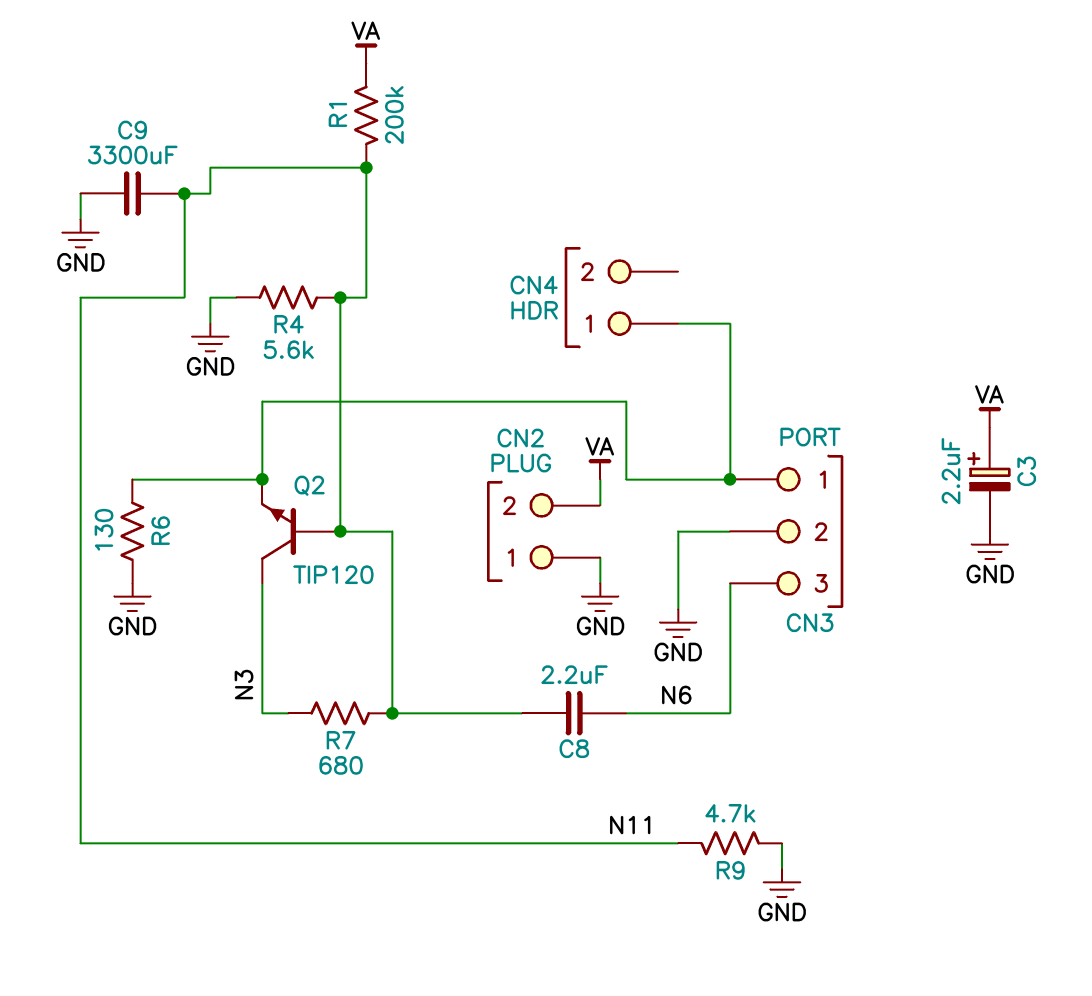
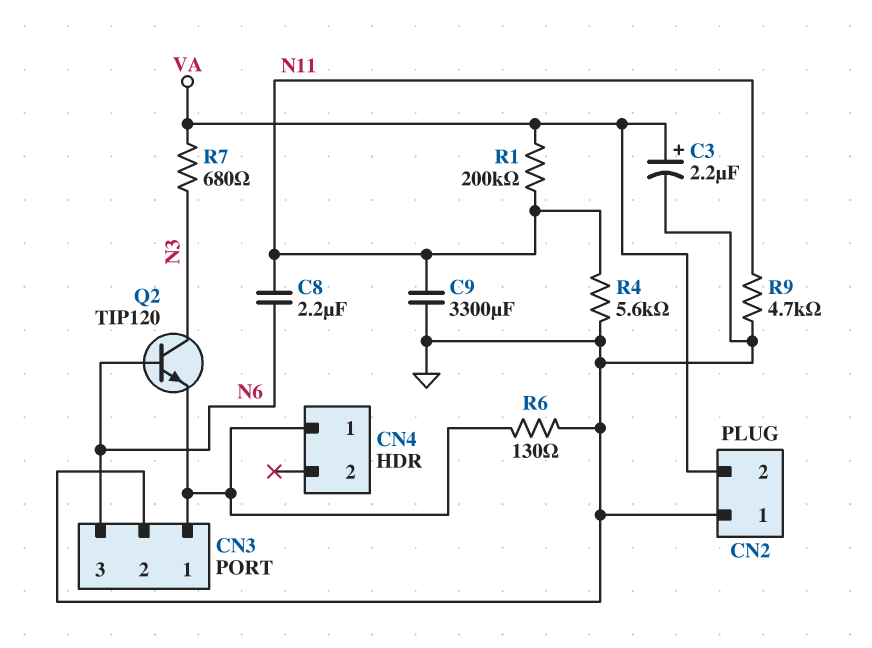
Q2: NPN TIP120 (B N11, C N3, E CN3/1) -> NPN TIP120 (B N6, C N3, E CN3/1)
R7: 680 (N3, N11) -> 680 (N3, VA)

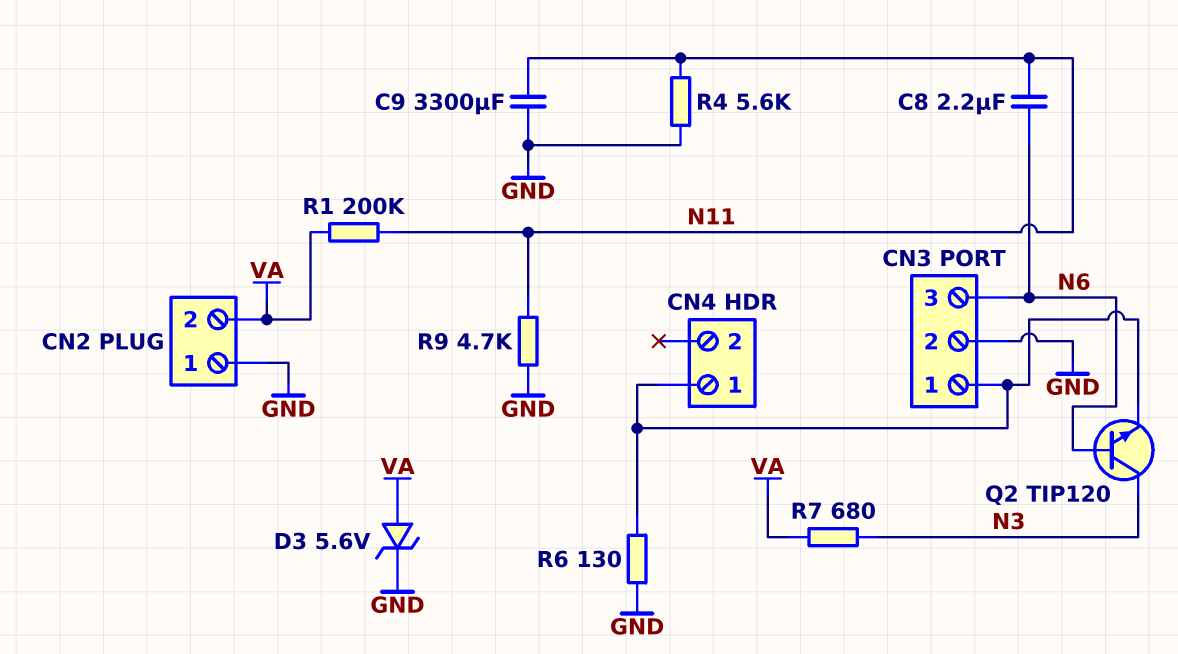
C3: 2.2uF (plus VA, minus GND) -> none
D3: none -> zener 5.6V (A VA, K GND)

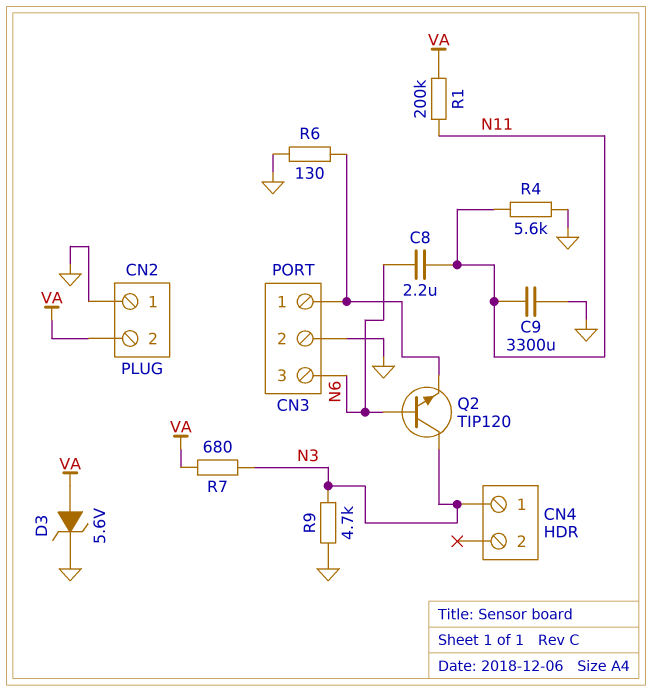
CN4 pin 1: CN3/1 -> N3
R9: 4.7k (GND, N11) -> 4.7k (GND, N3)

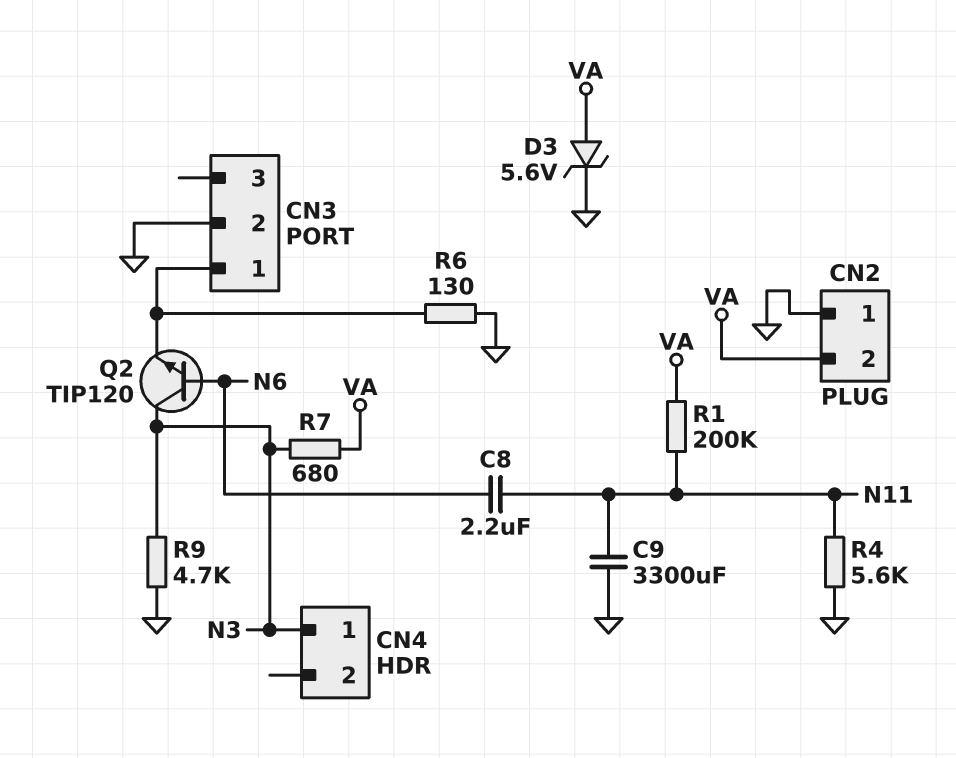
CN3 pin 3: N6 -> none

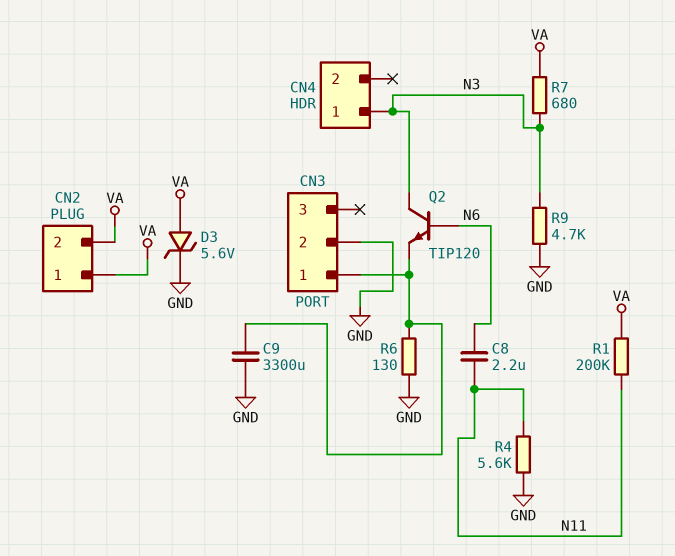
C9: 3300uF (GND, N11) -> 3300uF (CN3/1, GND)
CN2 pin 1: GND -> VA

